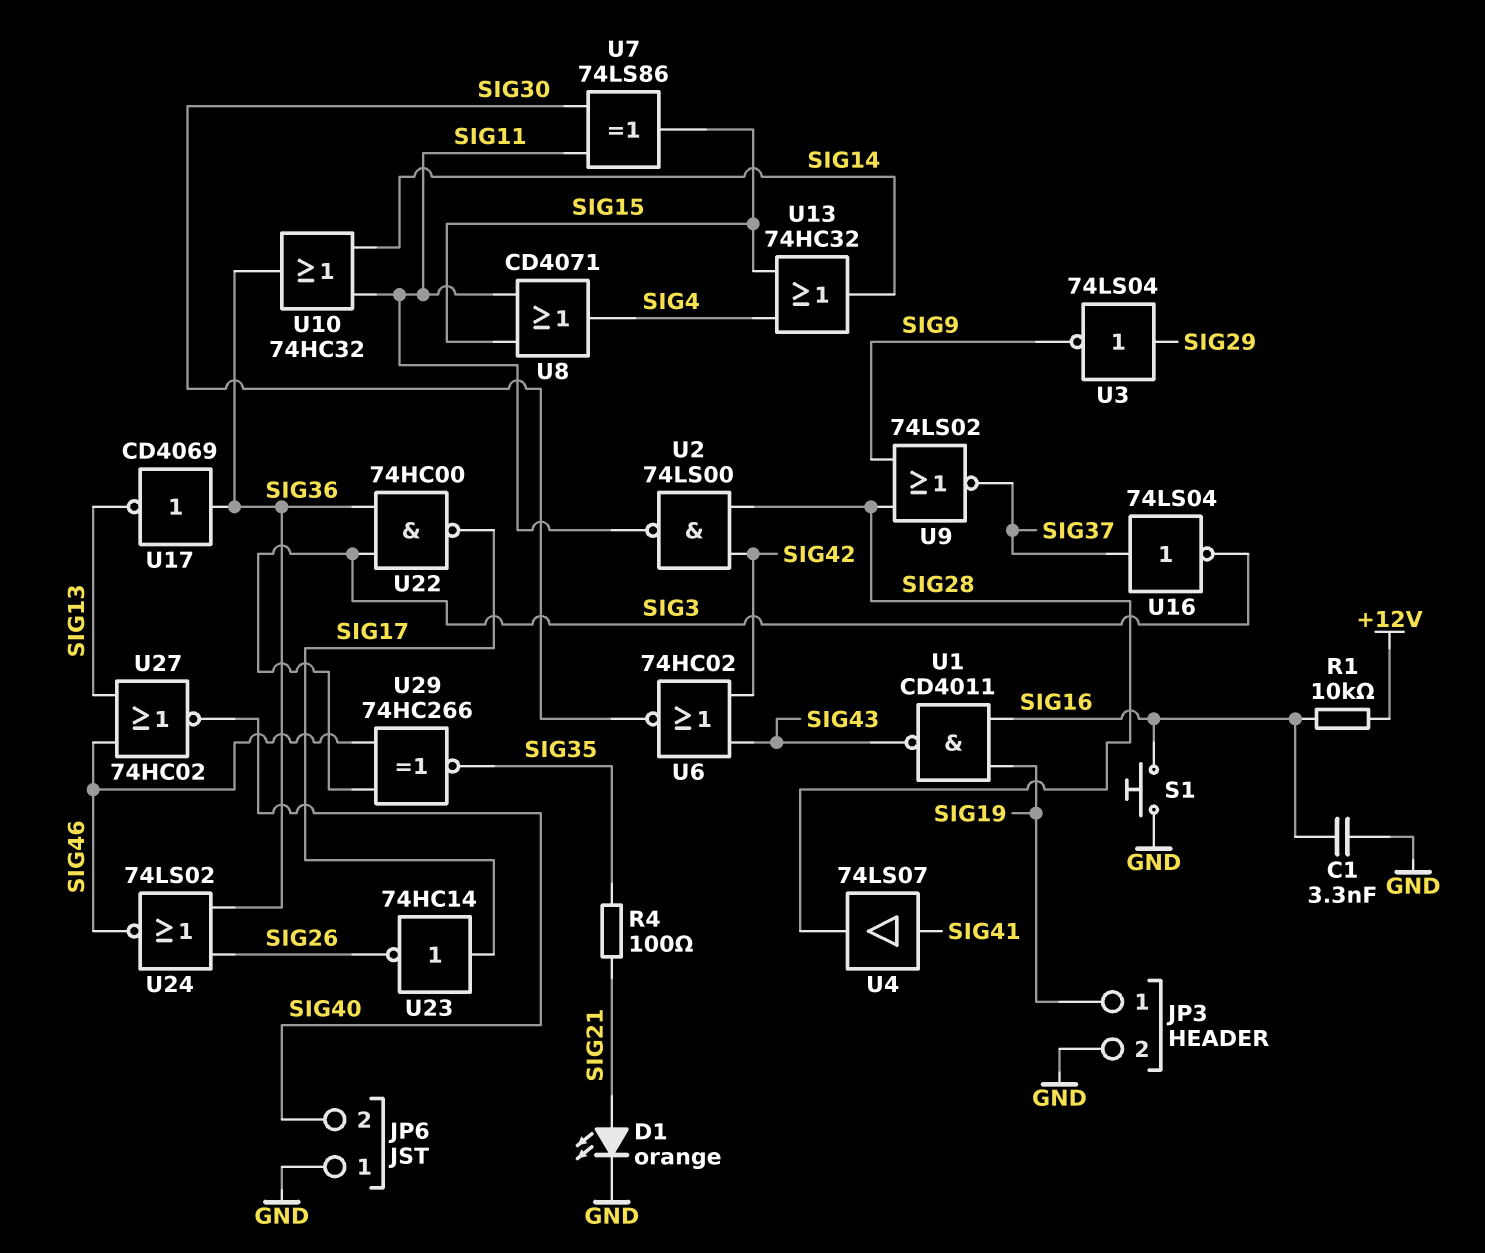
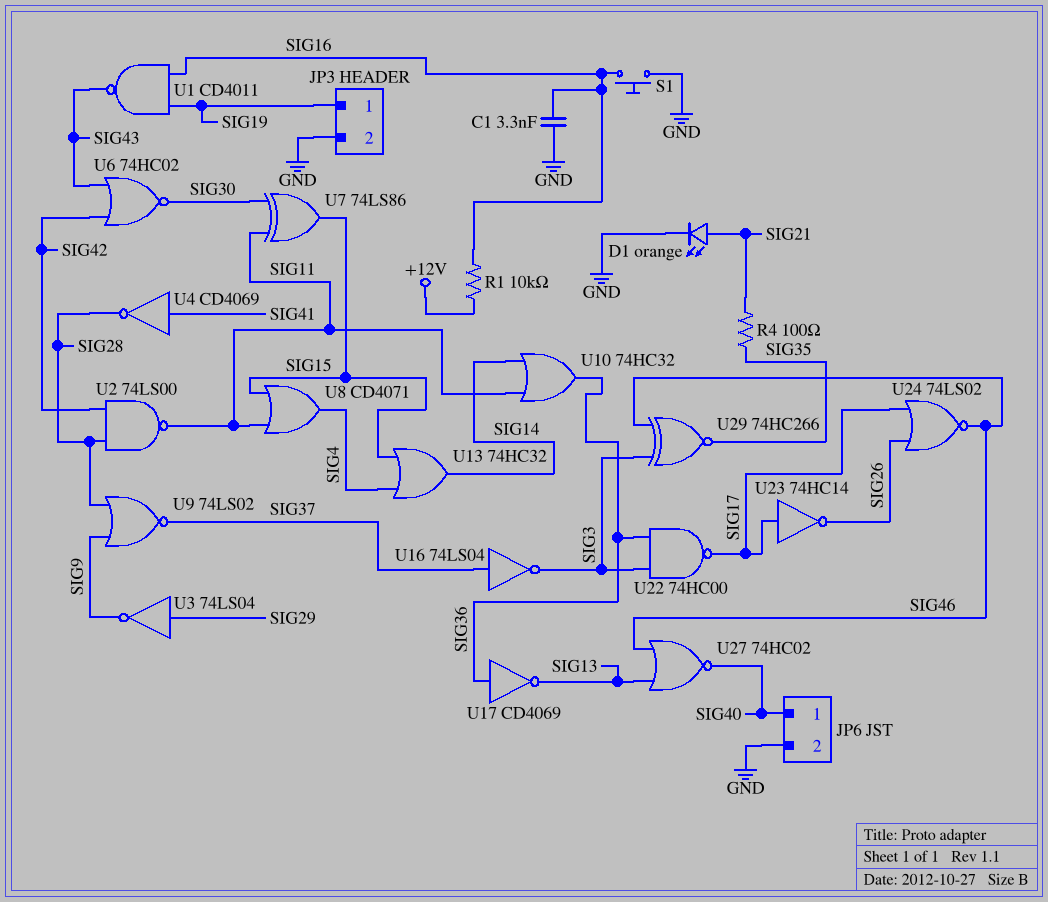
JP6 pin 1: GND -> SIG40
JP6 pin 2: SIG40 -> GND
U4: buffer 74LS07 (in SIG41, out SIG28) -> NOT CD4069 (in SIG41, out SIG28)
U24: NOR 74LS02 (in SIG26, in SIG36, out SIG46) -> NOR 74LS02 (in SIG17, in SIG26, out SIG46)

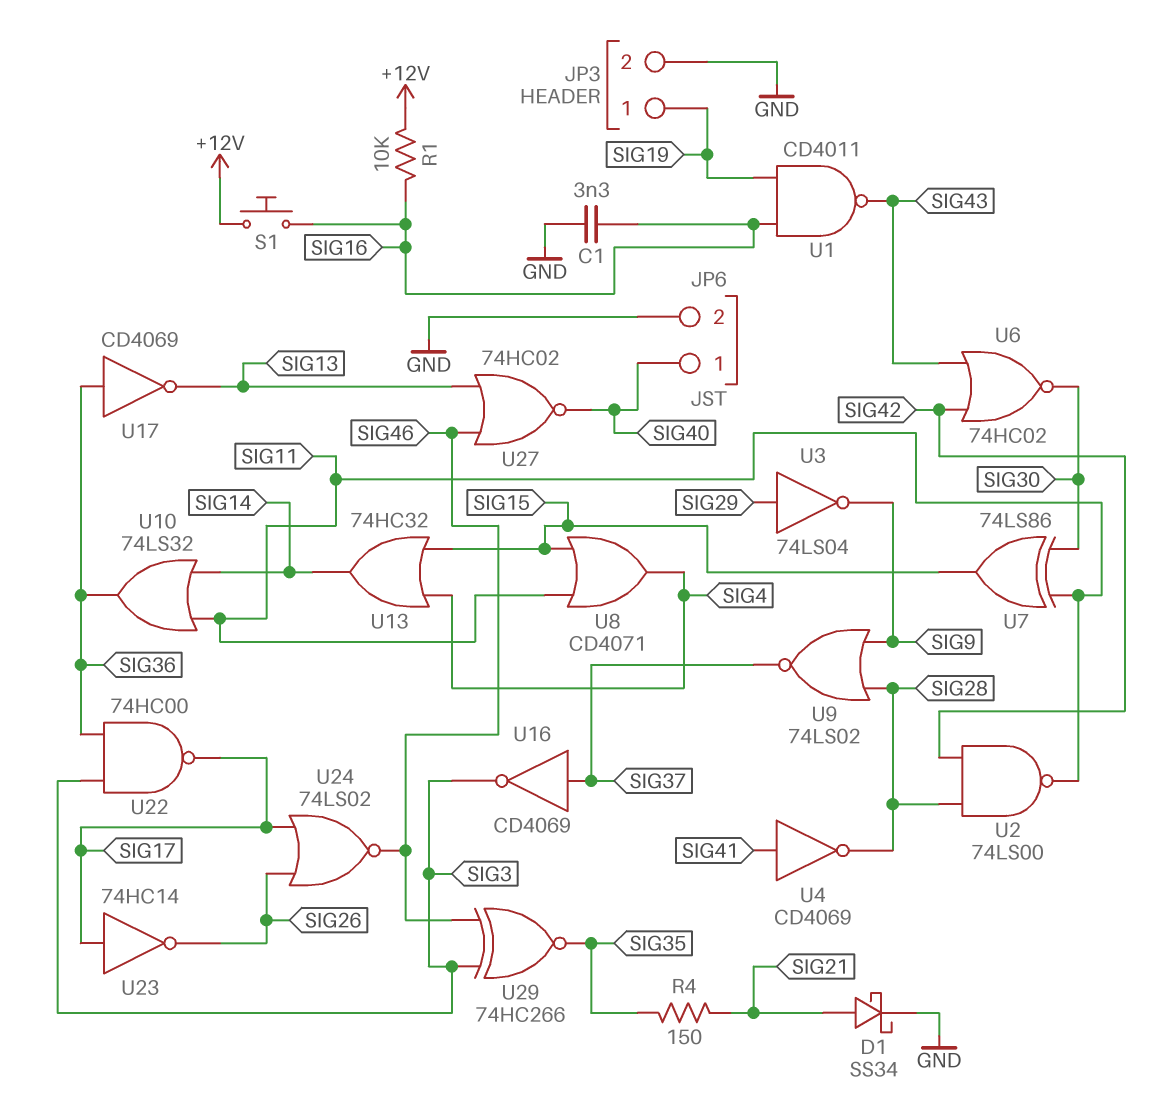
D1: LED orange (A SIG21, K GND) -> schottky SS34 (A SIG21, K GND)
R4: 100 (SIG21, SIG35) -> 150 (SIG21, SIG35)
S1: button (GND, SIG16) -> button (+12V, SIG16)
U10: OR 74HC32 (in SIG11, in SIG14, out SIG36) -> OR 74LS32 (in SIG11, in SIG14, out SIG36)
U16: NOT 74LS04 (in SIG37, out SIG3) -> NOT CD4069 (in SIG37, out SIG3)

